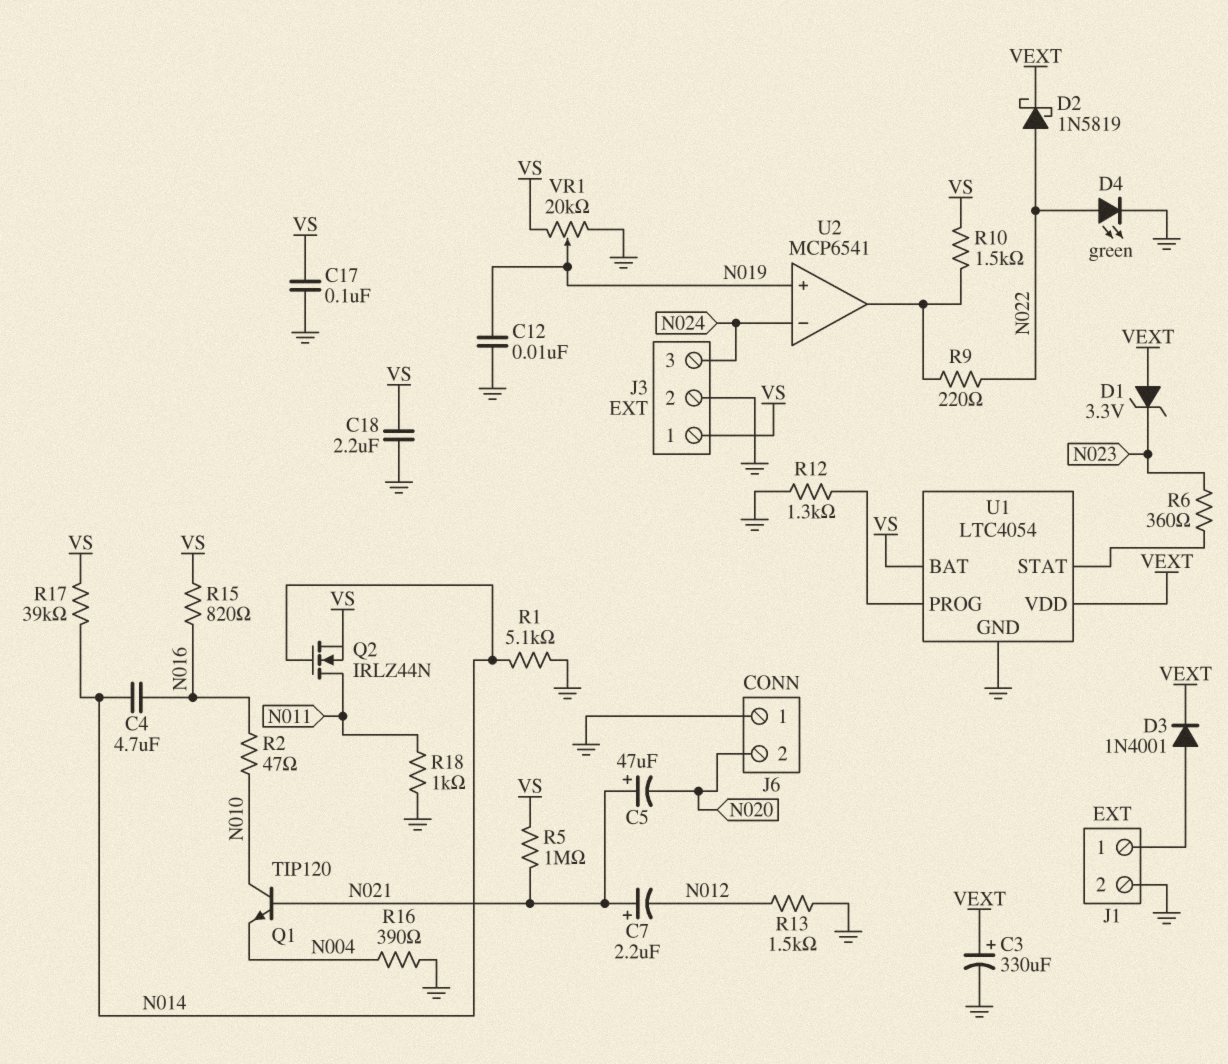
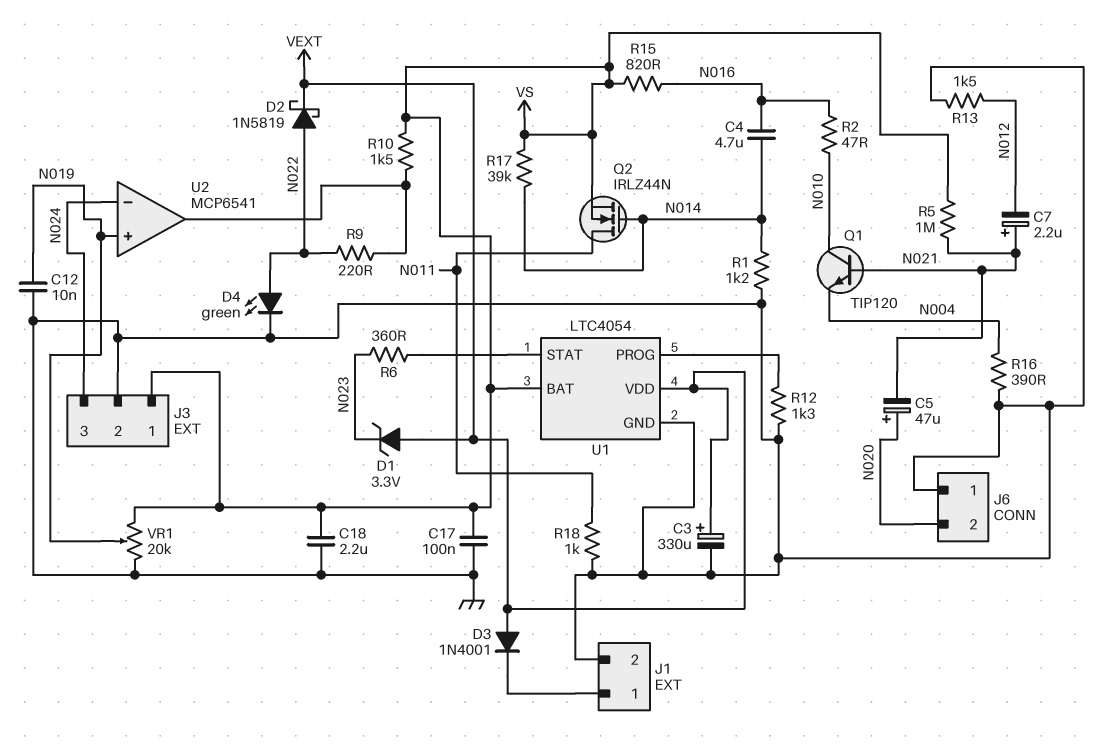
C5: 47uF (plus N021, minus N020) -> 47uF (plus N020, minus N021)
D3: diode 1N4001 (A J1/1, K VEXT) -> diode 1N4001 (A VEXT, K J1/1)
R1: 5.1k (GND, N014) -> 1.2k (GND, N014)

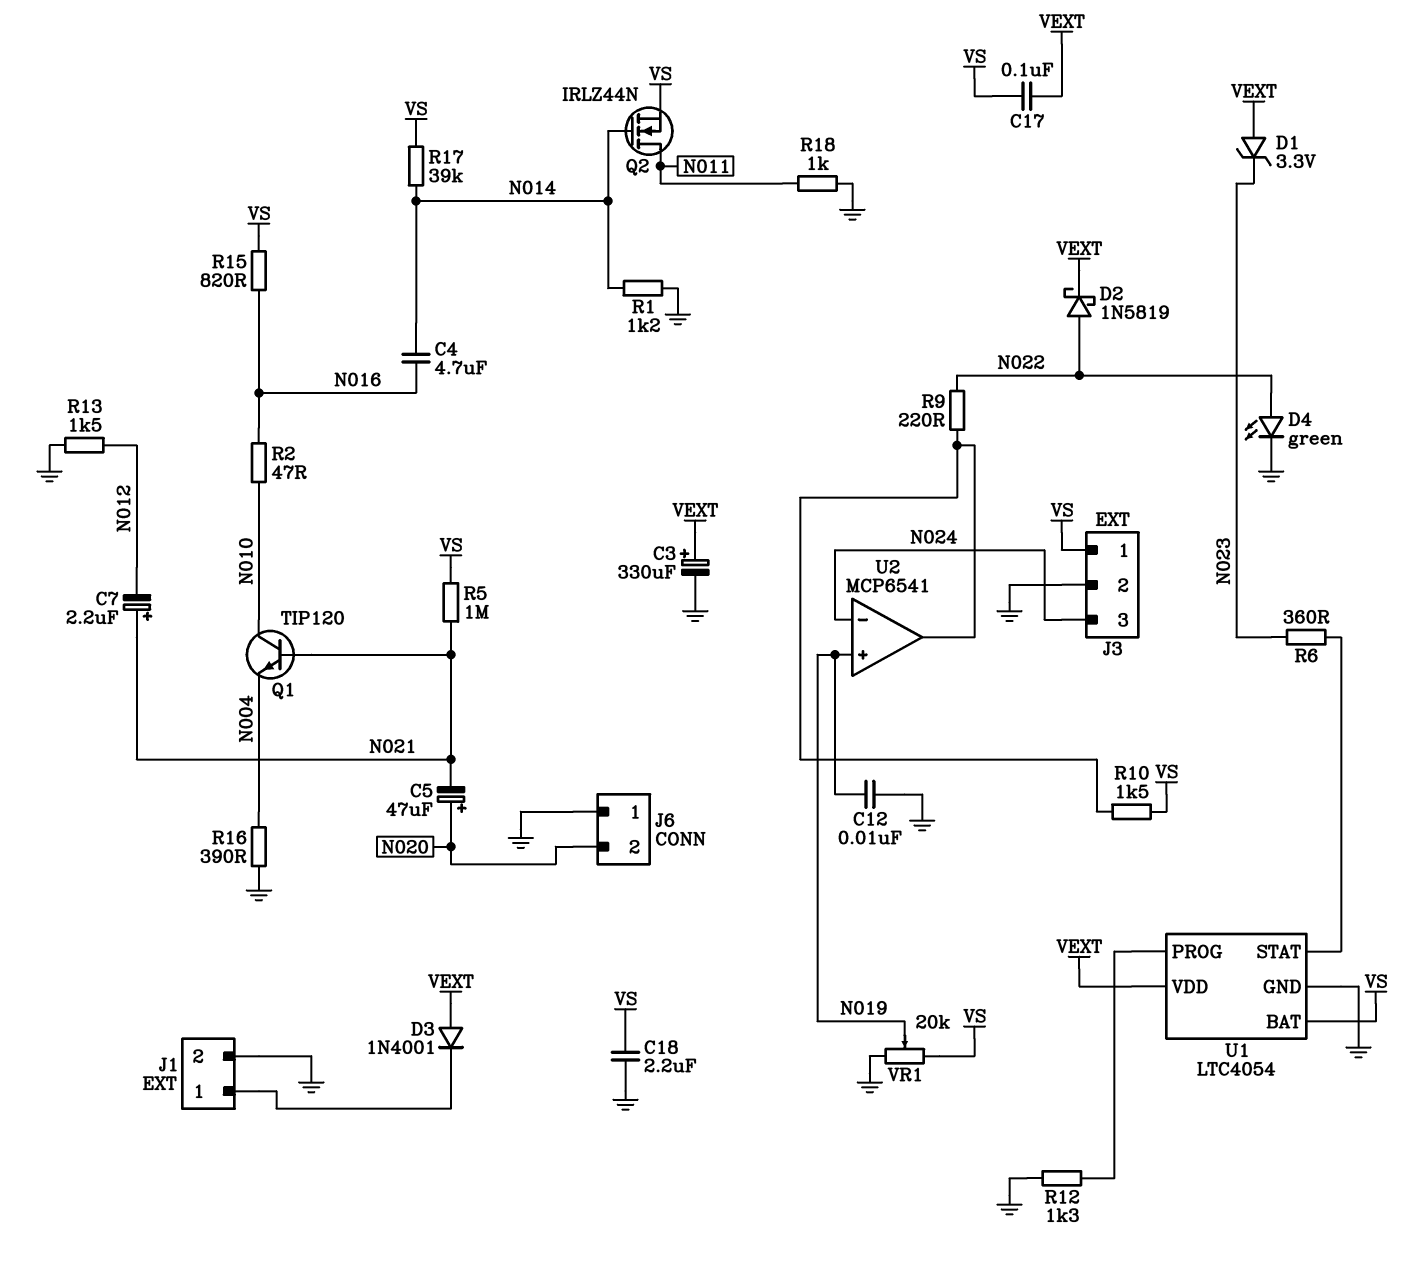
C17: 100nF (GND, VS) -> 100nF (VEXT, VS)

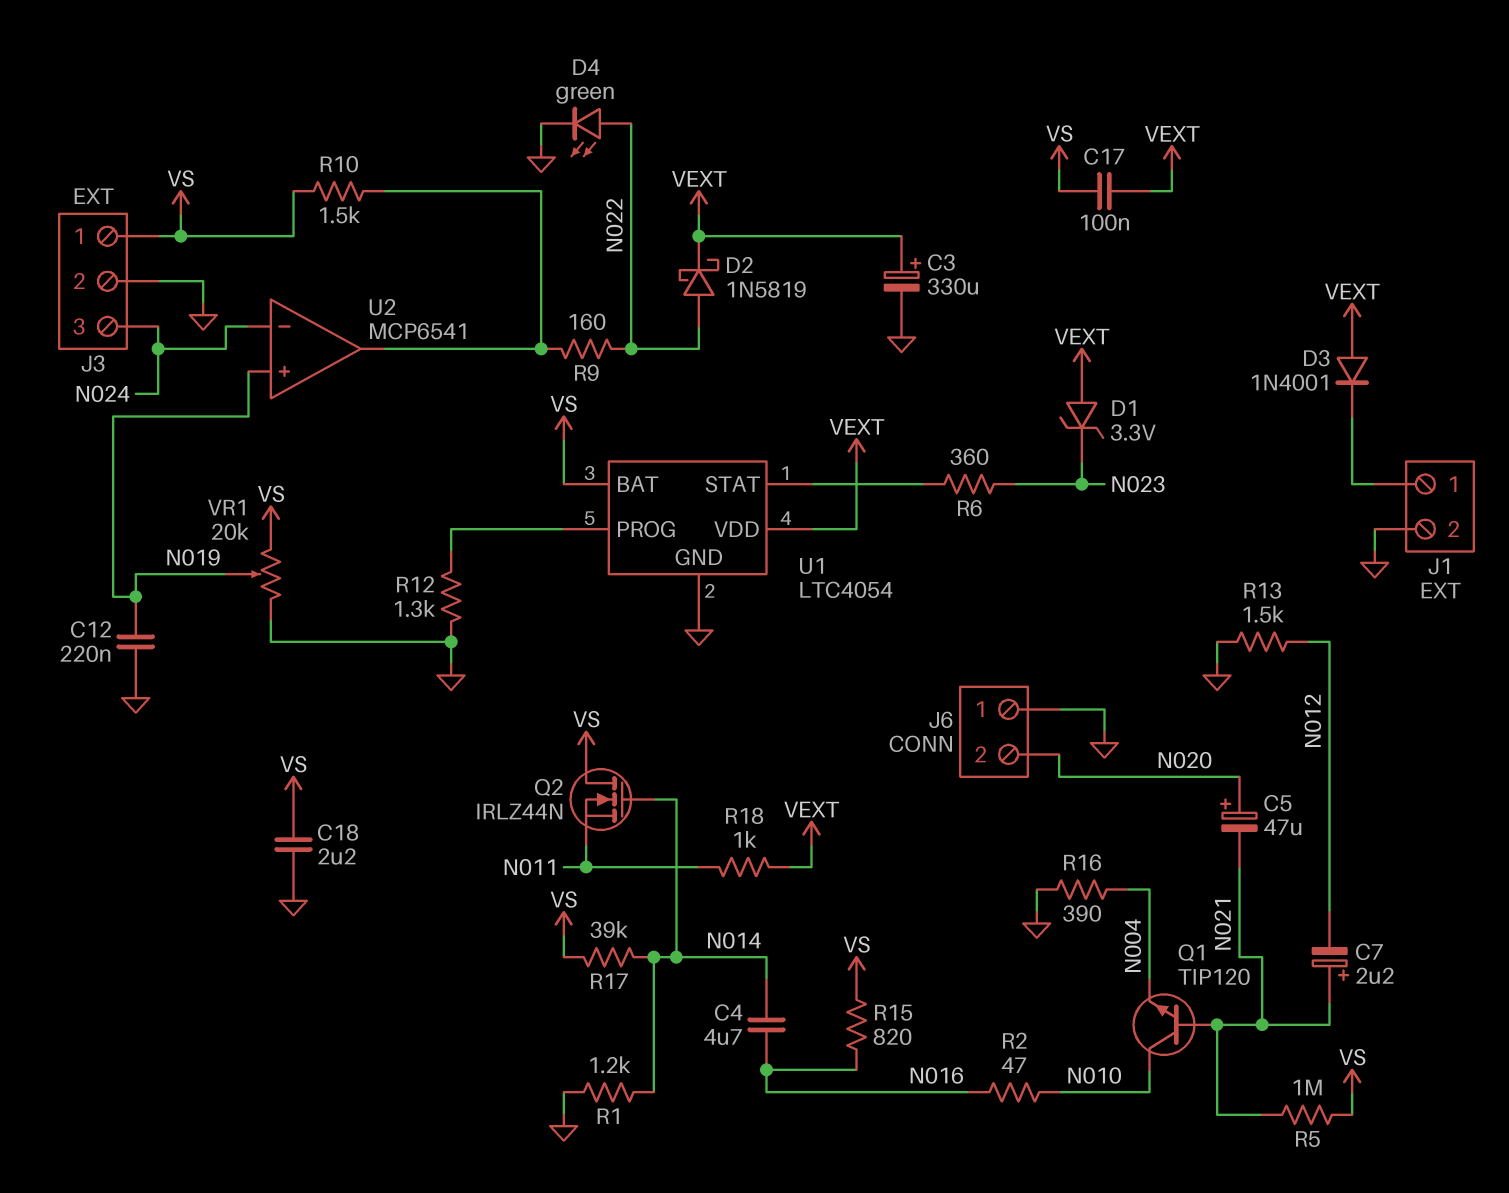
C12: 10nF (GND, N019) -> 220nF (GND, N019)
Q2: NMOS IRLZ44N (G N014, D N011, S VS) -> NMOS IRLZ44N (G N014, D VS, S N011)
R9: 220 (N022, U2/out) -> 160 (N022, U2/out)
R18: 1k (GND, N011) -> 1k (N011, VEXT)

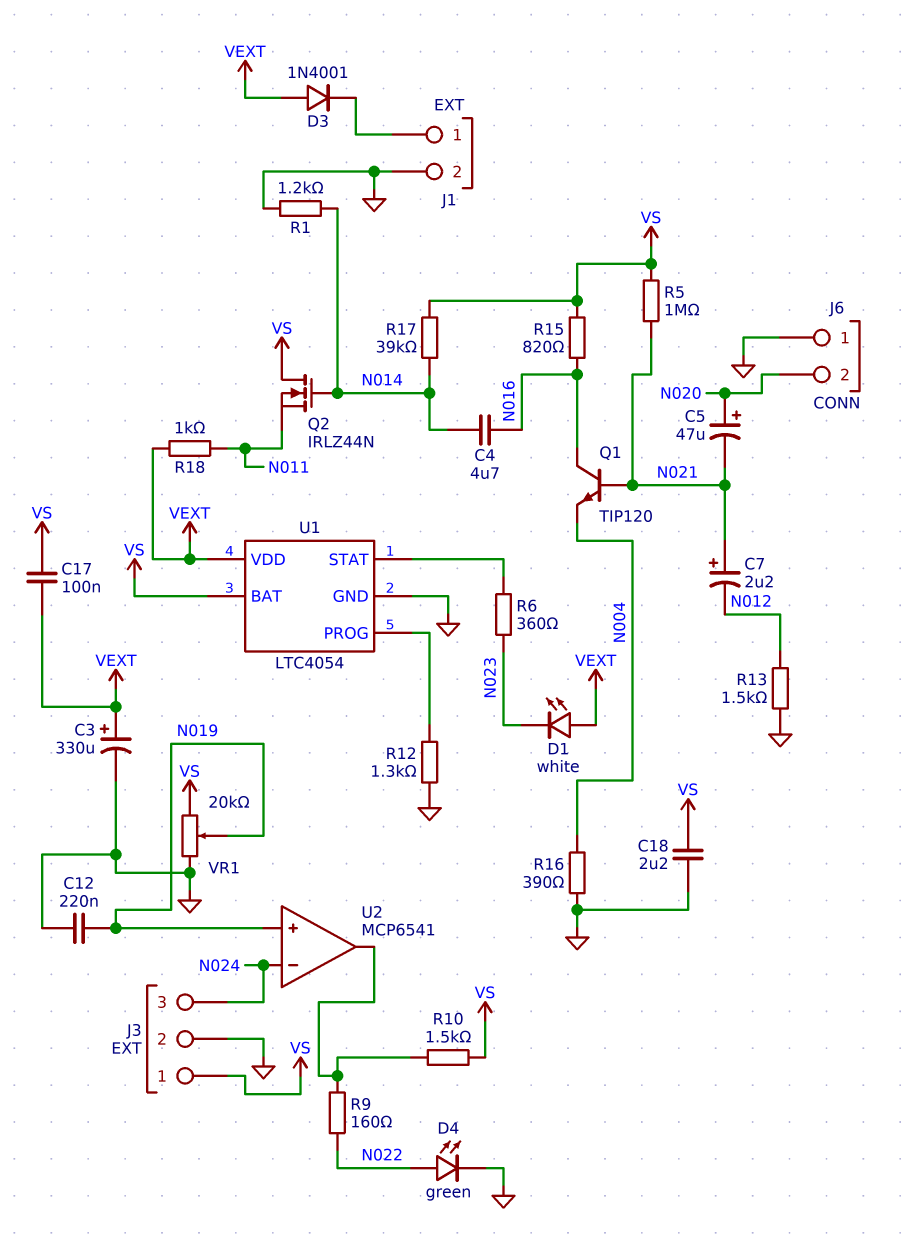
D1: zener 3.3V (A VEXT, K N023) -> LED white (A VEXT, K N023)
D2: schottky 1N5819 (A N022, K VEXT) -> none
Q1: NPN TIP120 (B N021, C N010, E N004) -> NPN TIP120 (B N021, C N016, E N004)
R2: 47 (N010, N016) -> none

